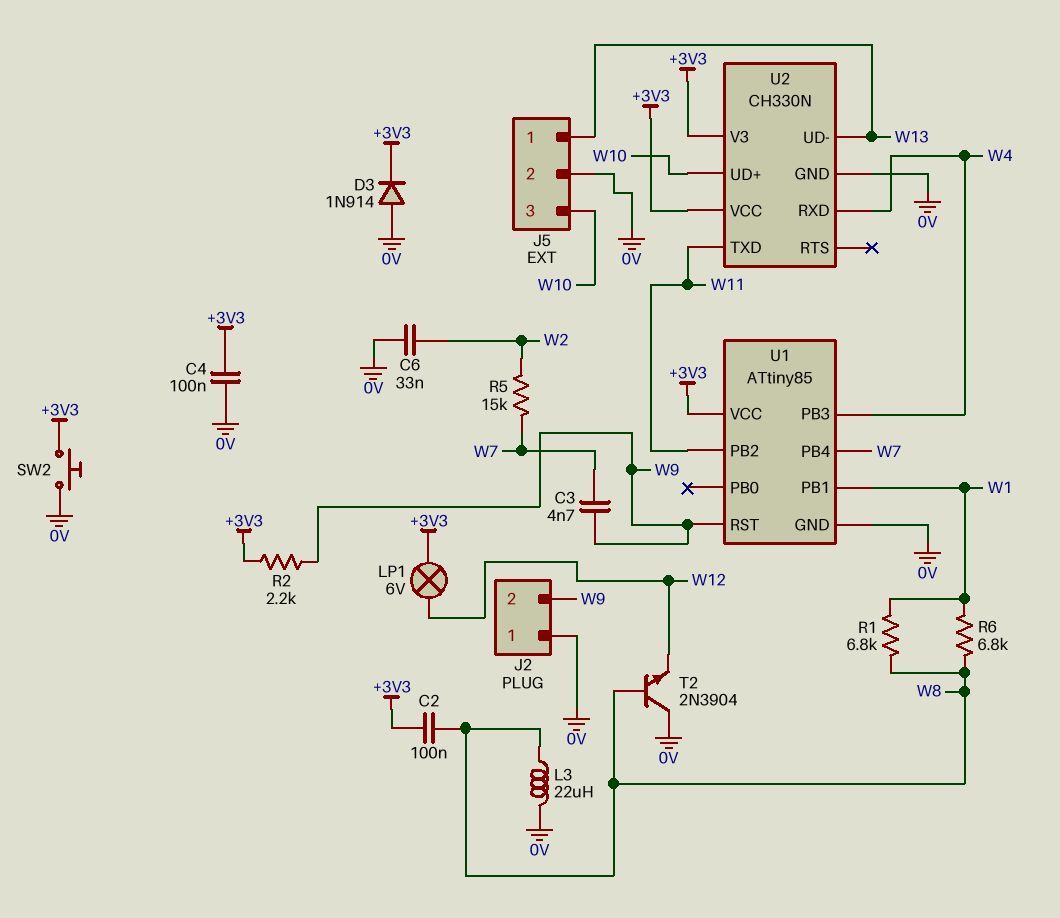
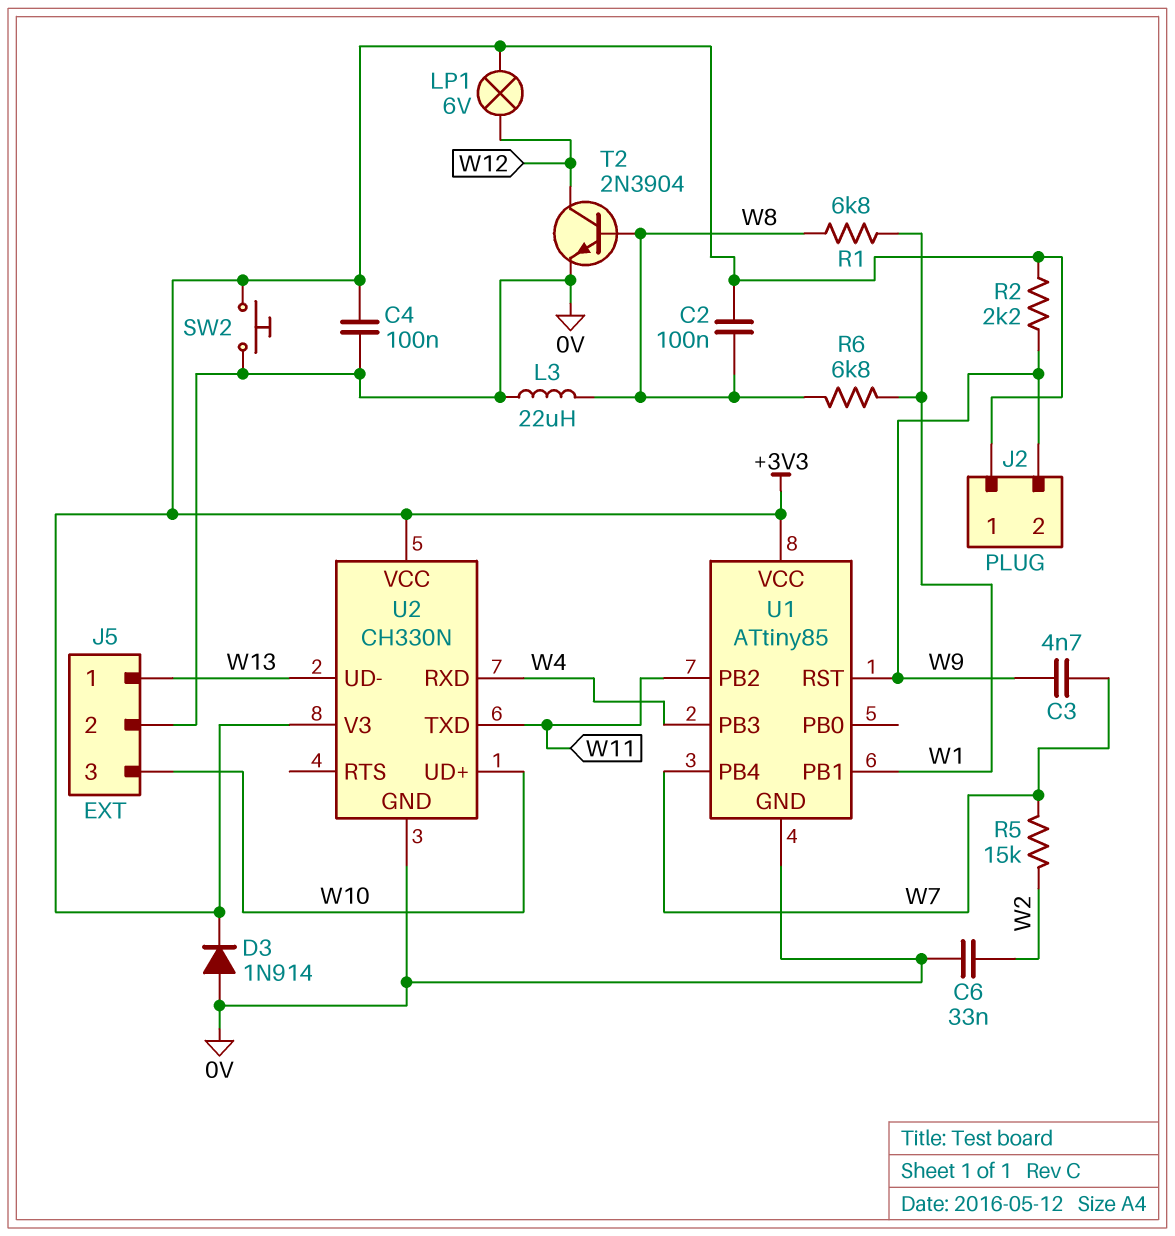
J2 pin 1: 0V -> +3V3
T2: NPN 2N3904 (B W8, C 0V, E W12) -> NPN 2N3904 (B W8, C W12, E 0V)

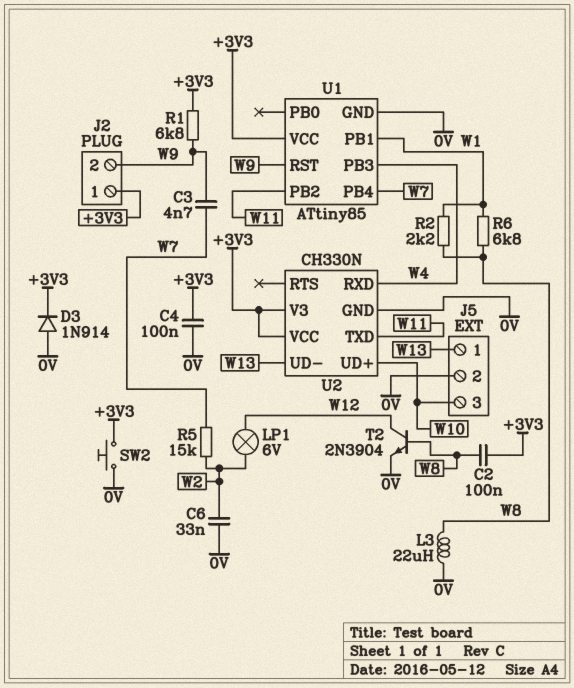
LP1: lamp 6V (+3V3, W12) -> lamp 6V (W2, W12)
R1: 6.8k (W1, W8) -> 6.8k (+3V3, W9)
R2: 2.2k (+3V3, W9) -> 2.2k (W1, W8)

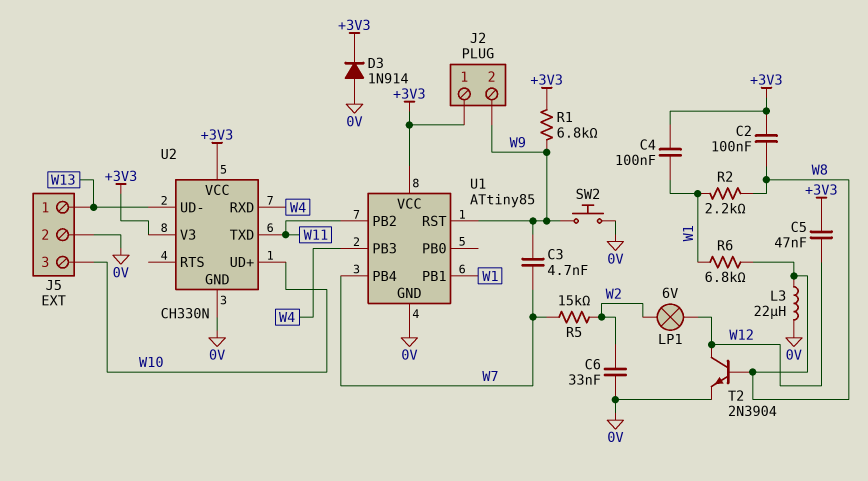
C4: 100nF (+3V3, 0V) -> 100nF (+3V3, W1)
C5: none -> 47nF (+3V3, W12)
SW2: button (+3V3, 0V) -> button (0V, W9)

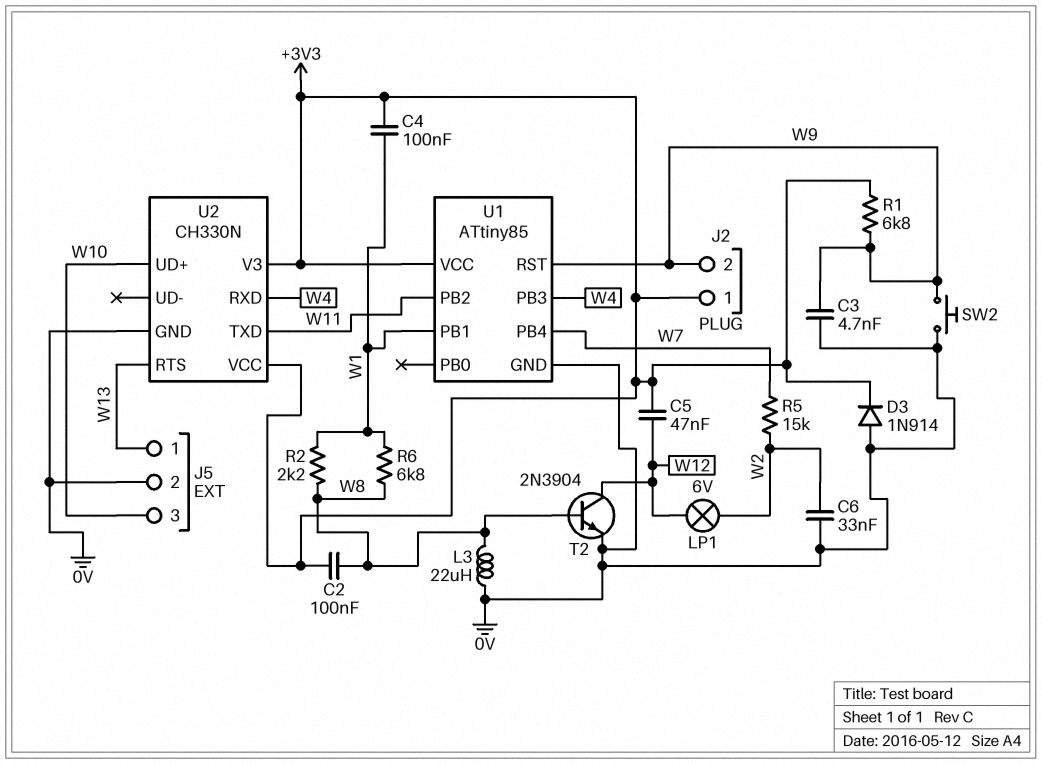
C3: 4.7nF (W7, W9) -> 4.7nF (0V, W9)
U2 pin RTS: none -> W13
U2 pin UD-: W13 -> none

